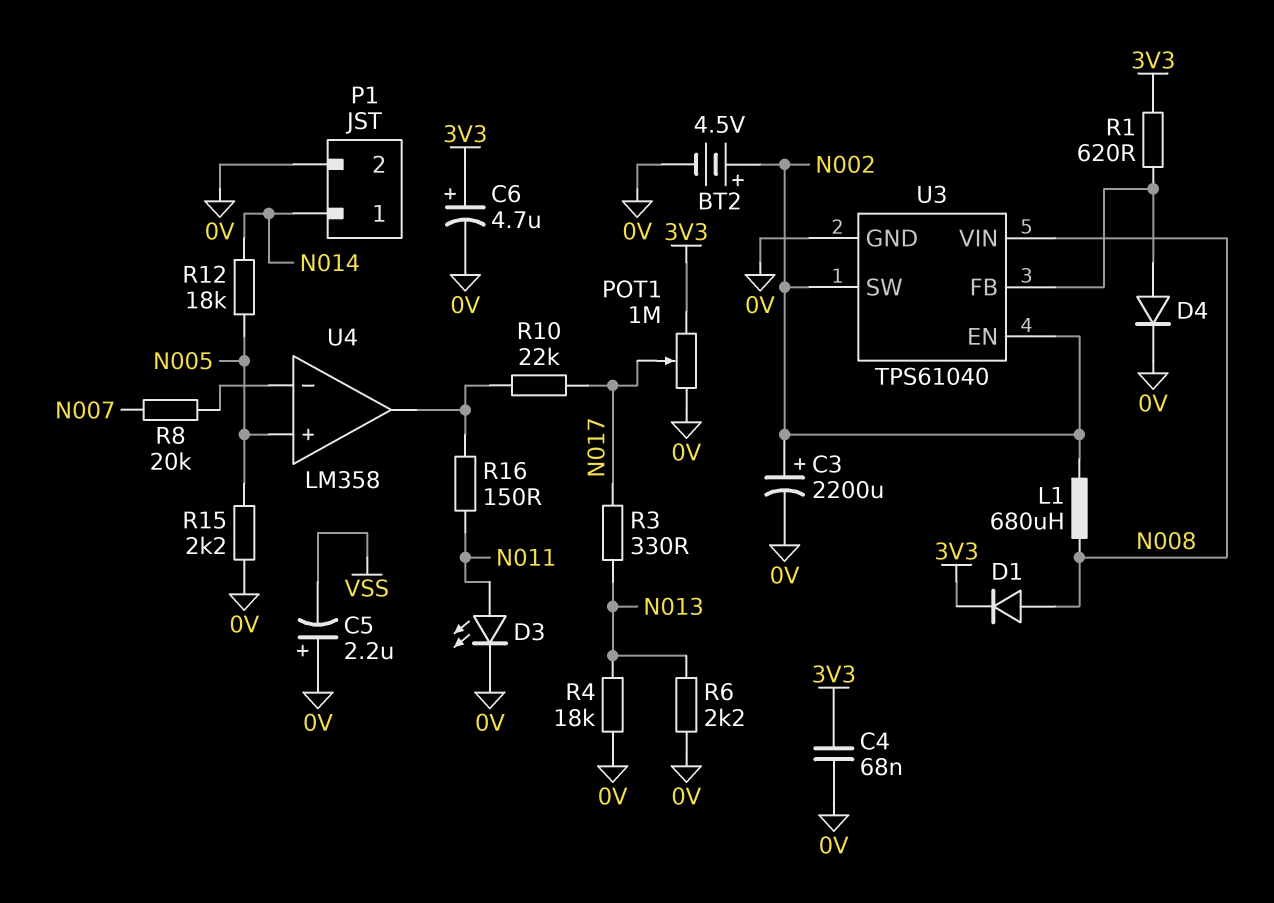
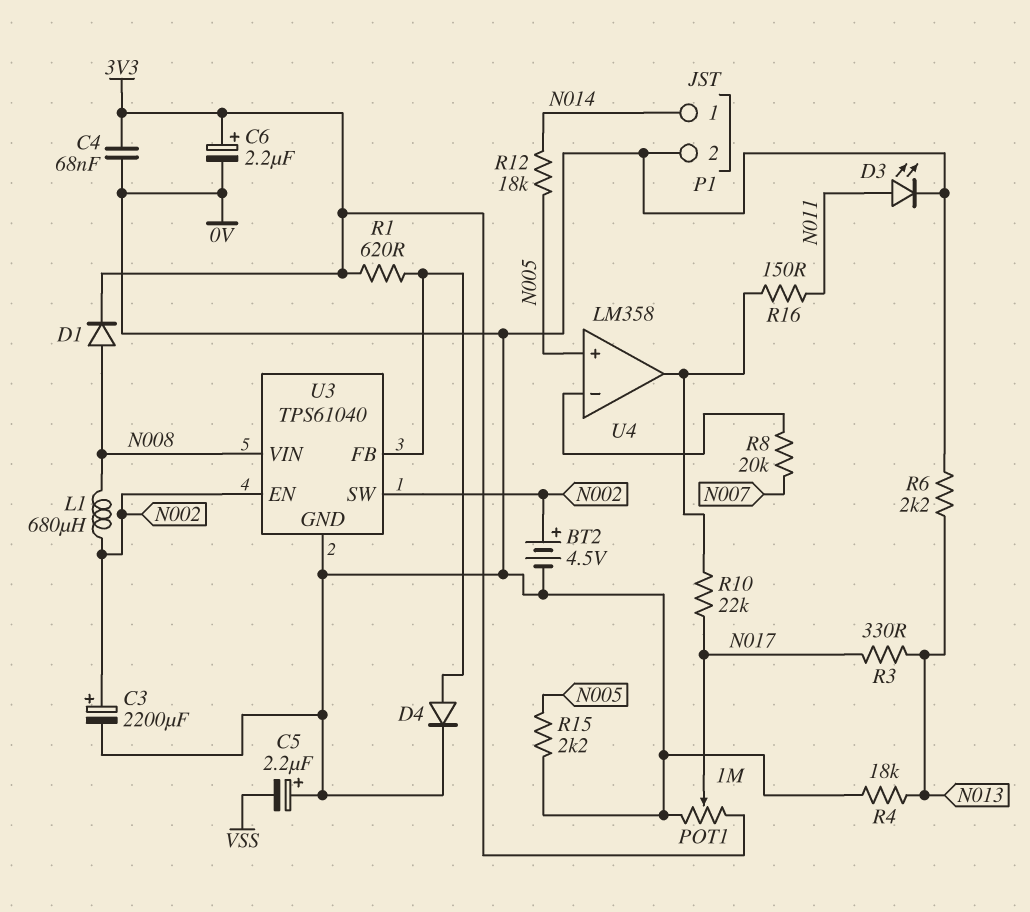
C6: 4.7uF (plus 3V3, minus 0V) -> 2.2uF (plus 3V3, minus 0V)

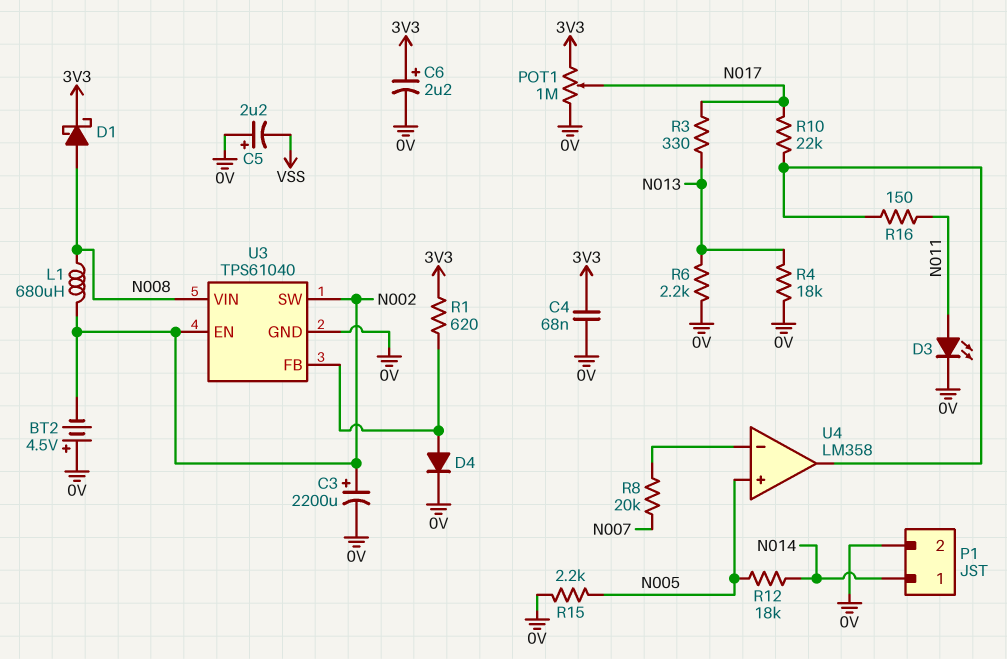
BT2: 4.5V (plus N002, minus 0V) -> 4.5V (plus 0V, minus N002)
D1: diode (A N008, K 3V3) -> schottky (A N008, K 3V3)

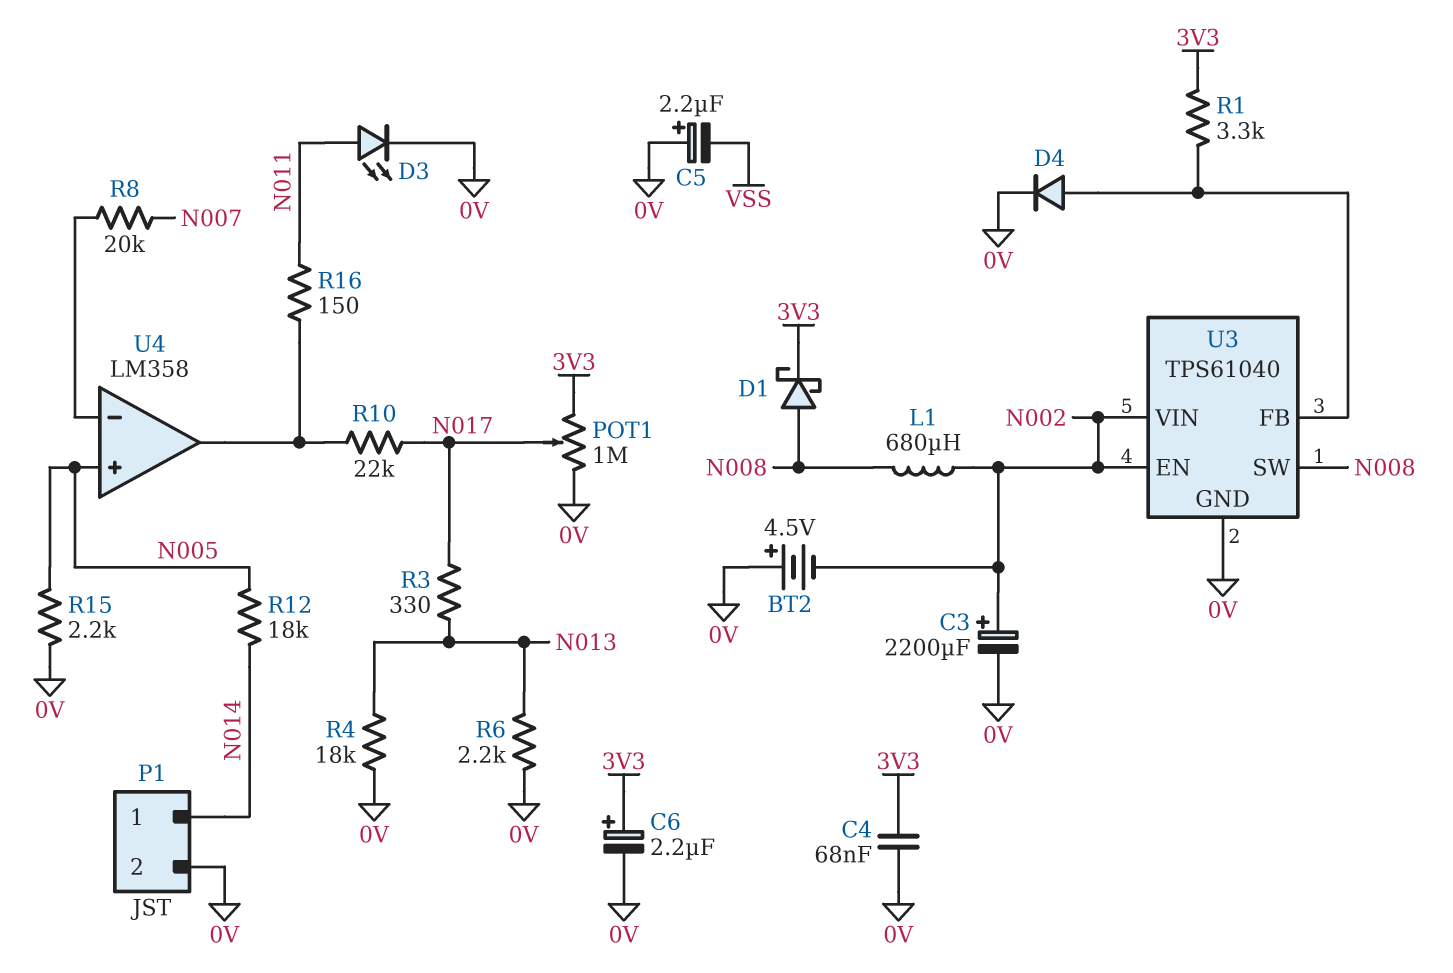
R1: 620 (3V3, U3/FB) -> 3.3k (3V3, U3/FB)
U3 pin SW: N002 -> N008
U3 pin VIN: N008 -> N002

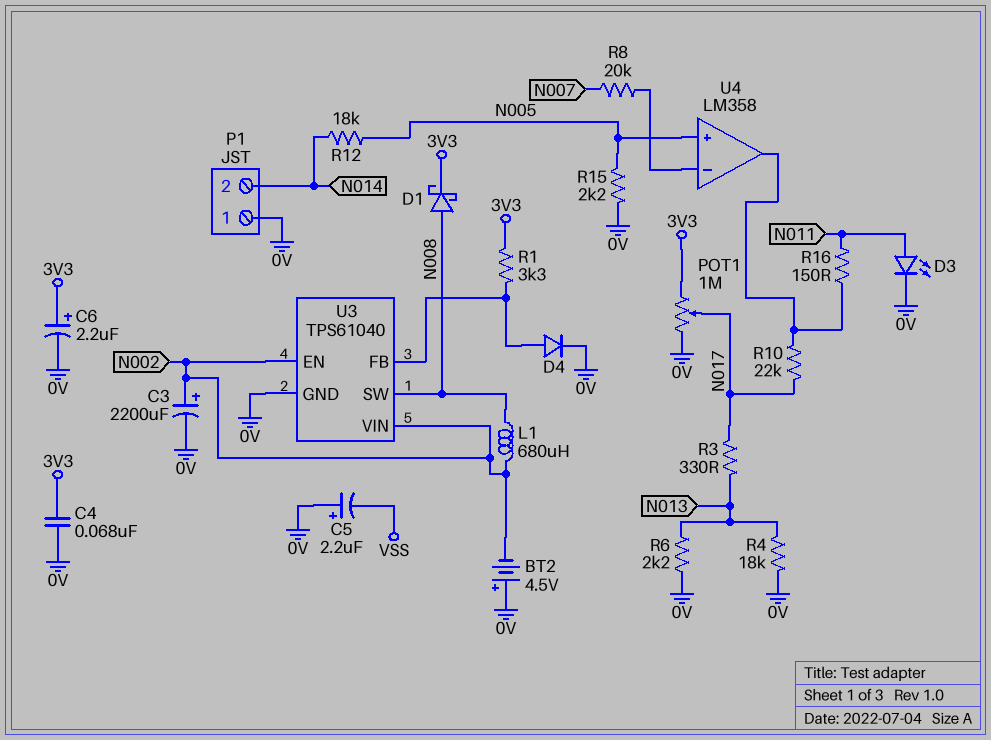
P1 pin 1: N014 -> 0V
P1 pin 2: 0V -> N014

